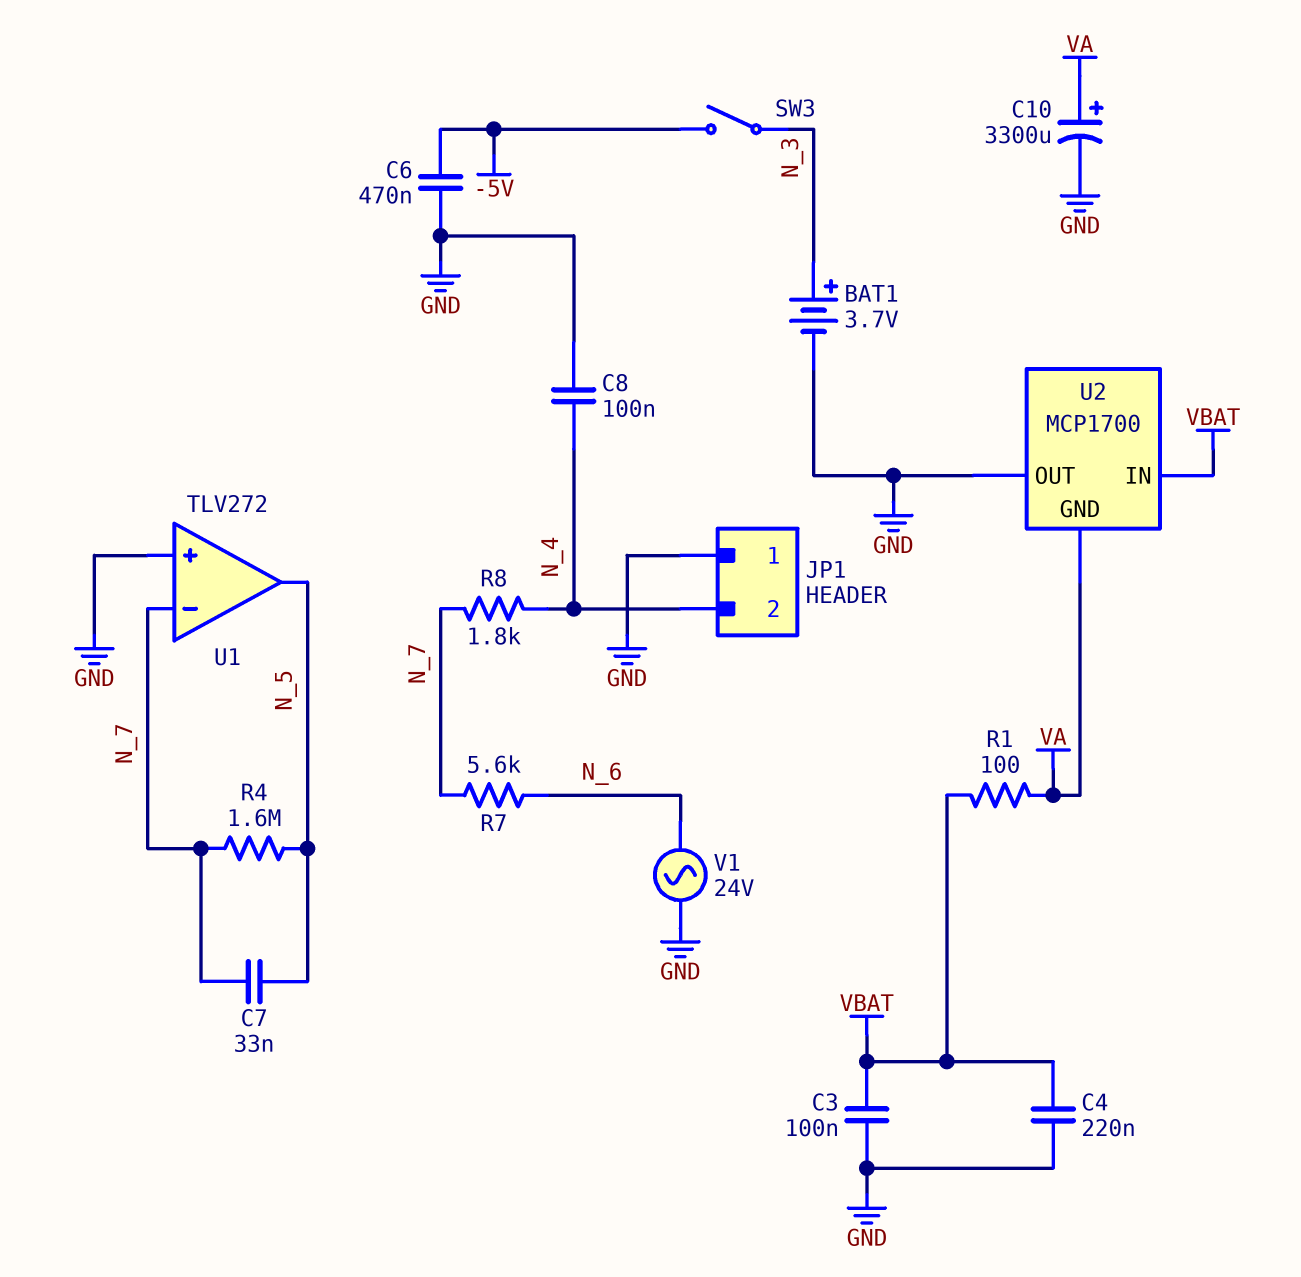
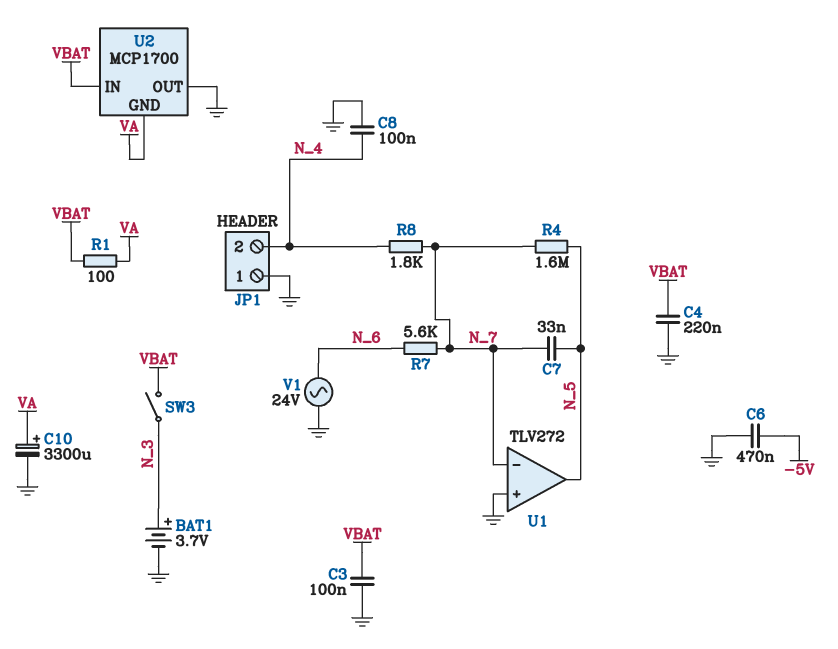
SW3: switch (-5V, N_3) -> switch (N_3, VBAT)

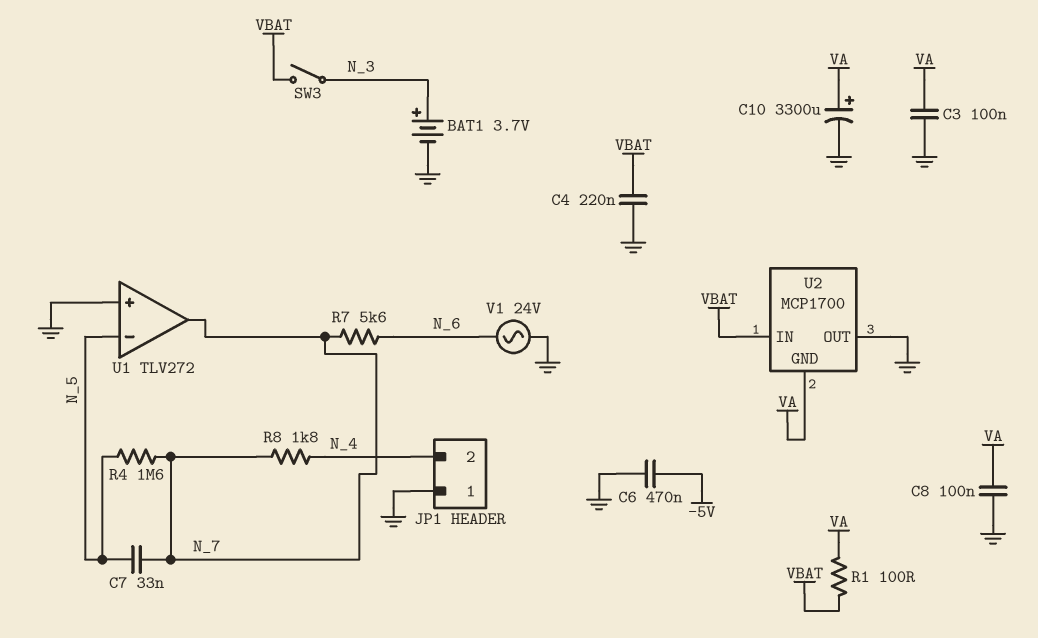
C3: 100nF (GND, VBAT) -> 100nF (GND, VA)
C8: 100nF (GND, N_4) -> 100nF (GND, VA)
U1 pin in-: N_7 -> N_5
U1 pin out: N_5 -> N_7

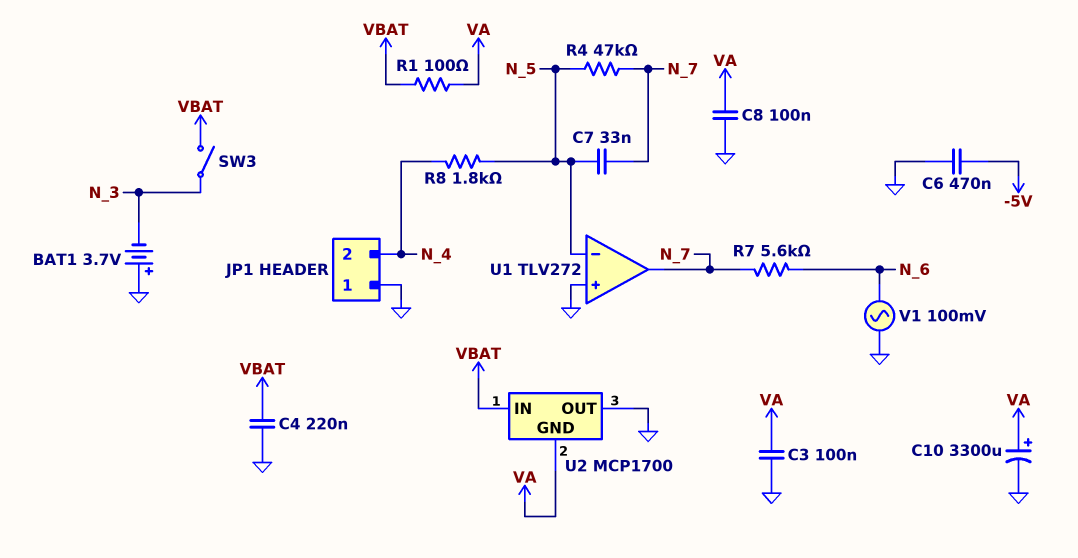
BAT1: 3.7V (plus N_3, minus GND) -> 3.7V (plus GND, minus N_3)
R4: 1.6M (N_5, N_7) -> 47k (N_5, N_7)
R8: 1.8k (N_4, N_7) -> 1.8k (N_4, N_5)
V1: AC 24V (GND, N_6) -> AC 100mV (GND, N_6)

